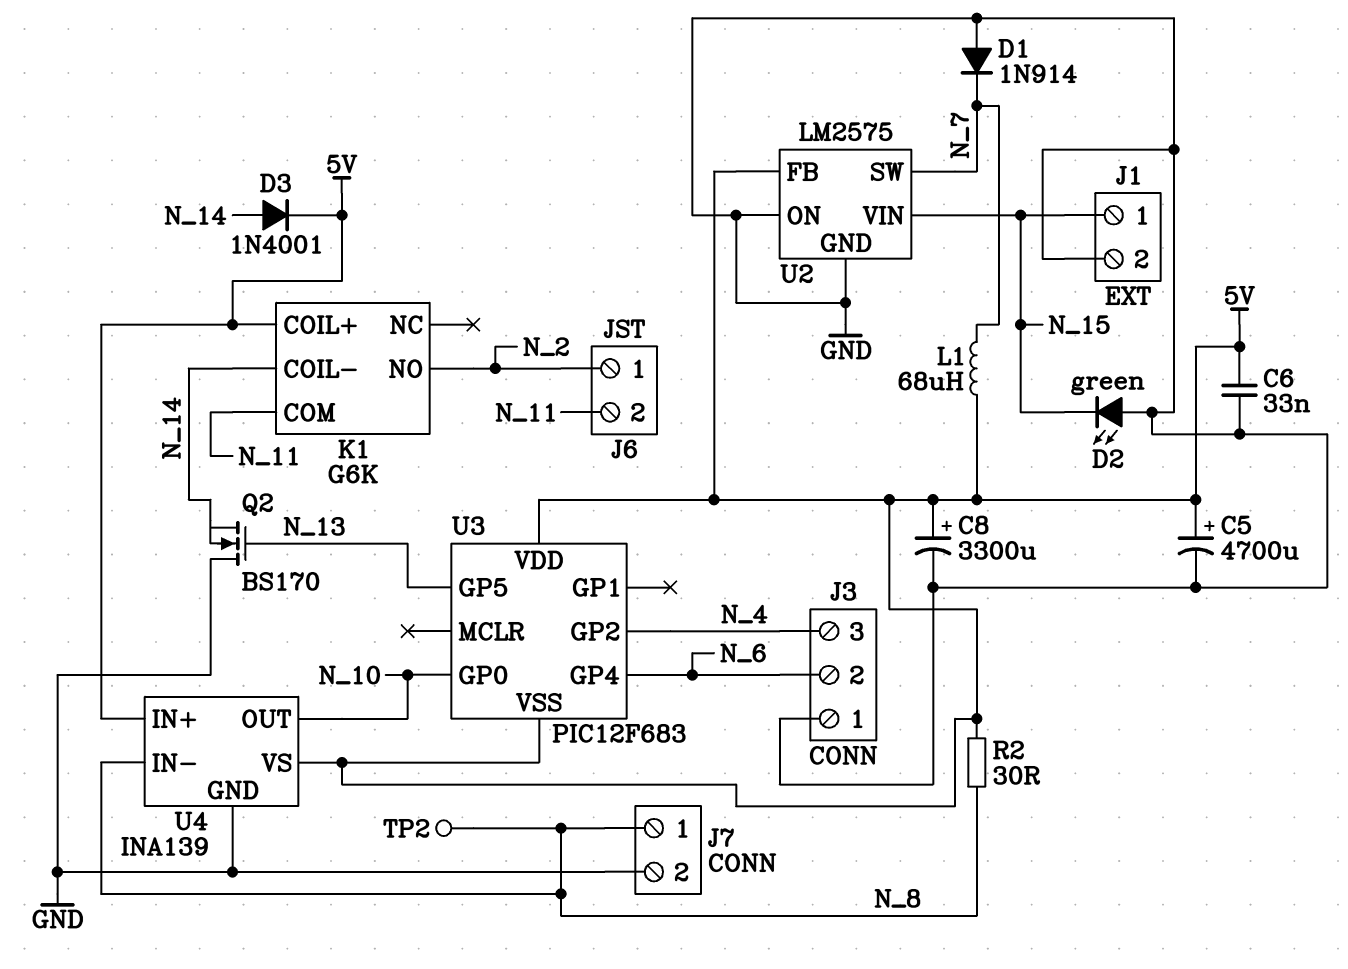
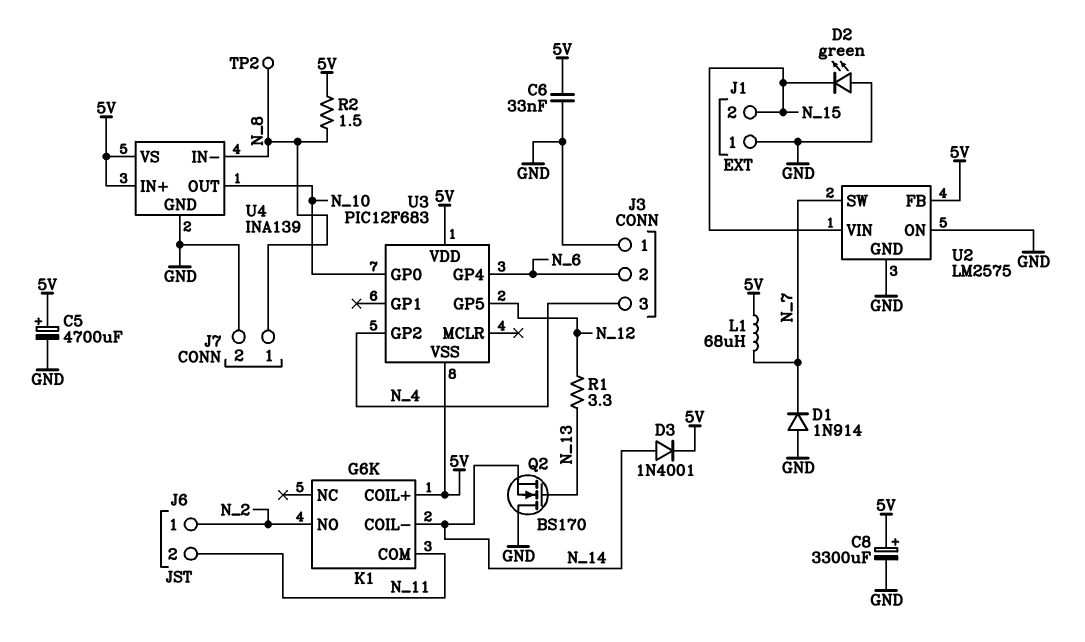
J1 pin 1: N_15 -> GND
J1 pin 2: GND -> N_15
R1: none -> 3.3 (N_12, N_13)
R2: 30 (5V, N_8) -> 1.5 (5V, N_8)
U3 pin GP5: N_13 -> N_12

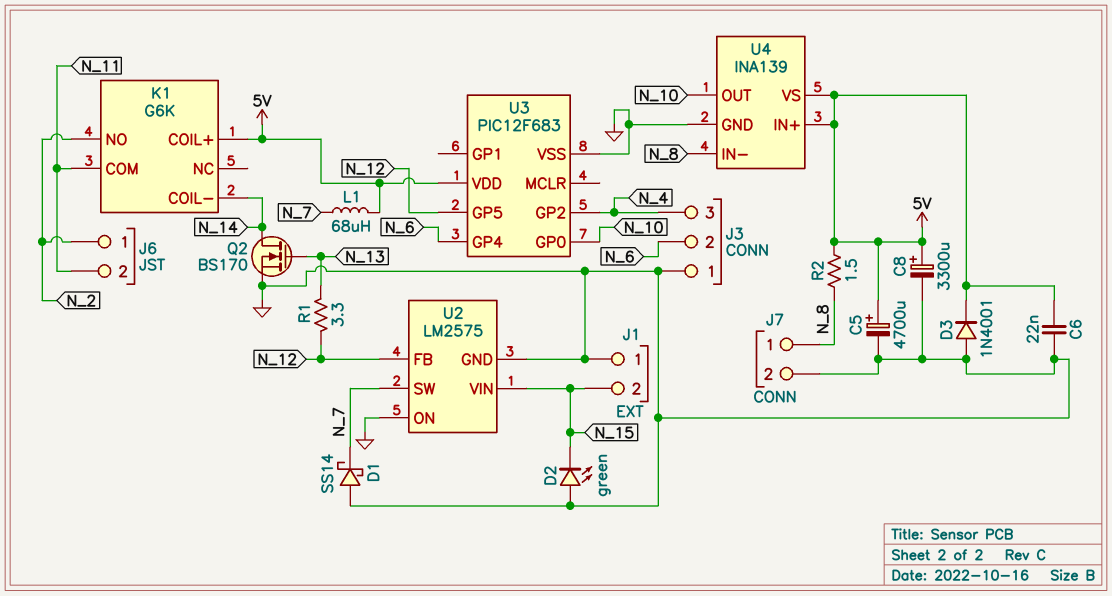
C6: 33nF (5V, GND) -> 22nF (5V, GND)
D1: diode 1N914 (A GND, K N_7) -> schottky SS14 (A GND, K N_7)
D3: diode 1N4001 (A N_14, K 5V) -> diode 1N4001 (A GND, K 5V)
Q2: NMOS BS170 (G N_13, D GND, S N_14) -> NMOS BS170 (G N_13, D N_14, S GND)
TP2: test point (N_8) -> none
U2 pin FB: 5V -> N_12
U3 pin VSS: 5V -> GND

